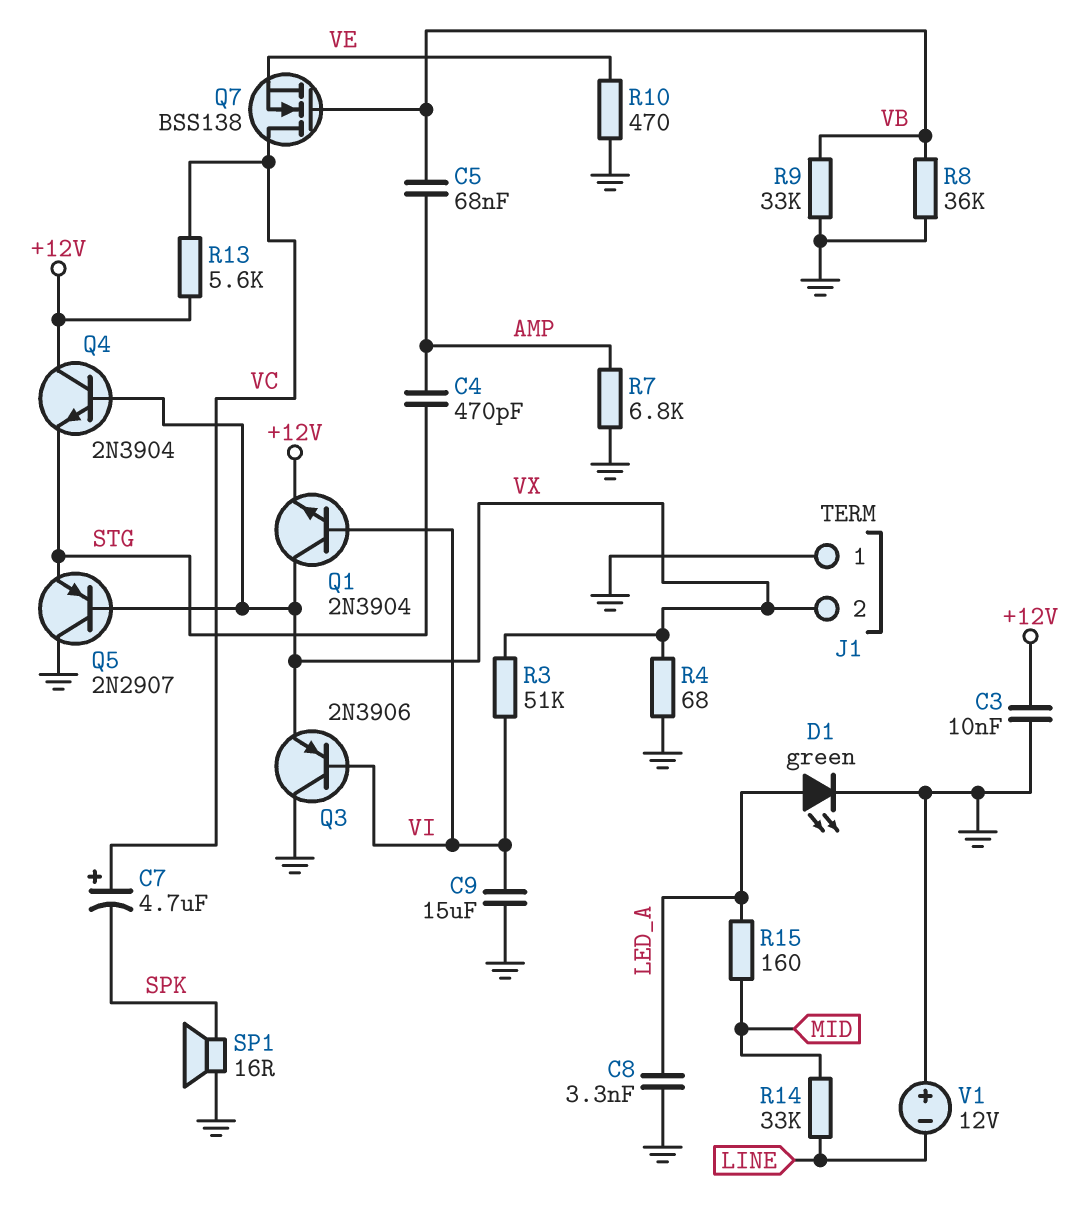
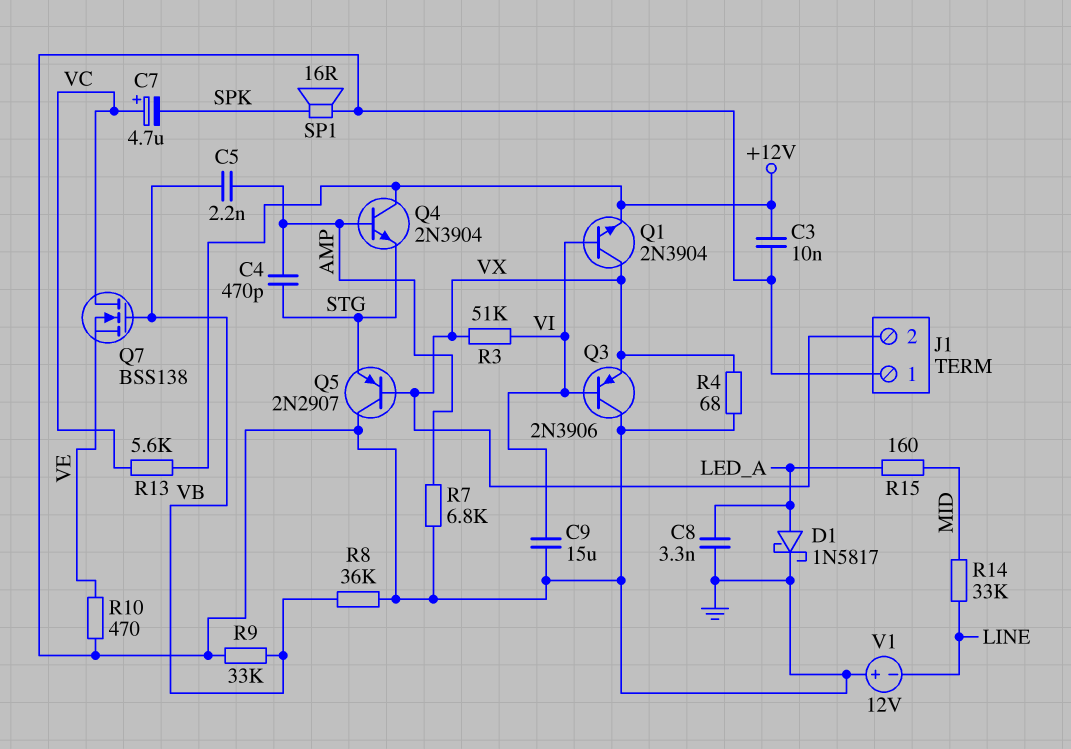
C5: 68nF (AMP, VB) -> 2.2nF (AMP, VB)
D1: LED green (A LED_A, K GND) -> schottky 1N5817 (A LED_A, K GND)
Q4: NPN 2N3904 (B VX, C +12V, E STG) -> NPN 2N3904 (B AMP, C +12V, E STG)

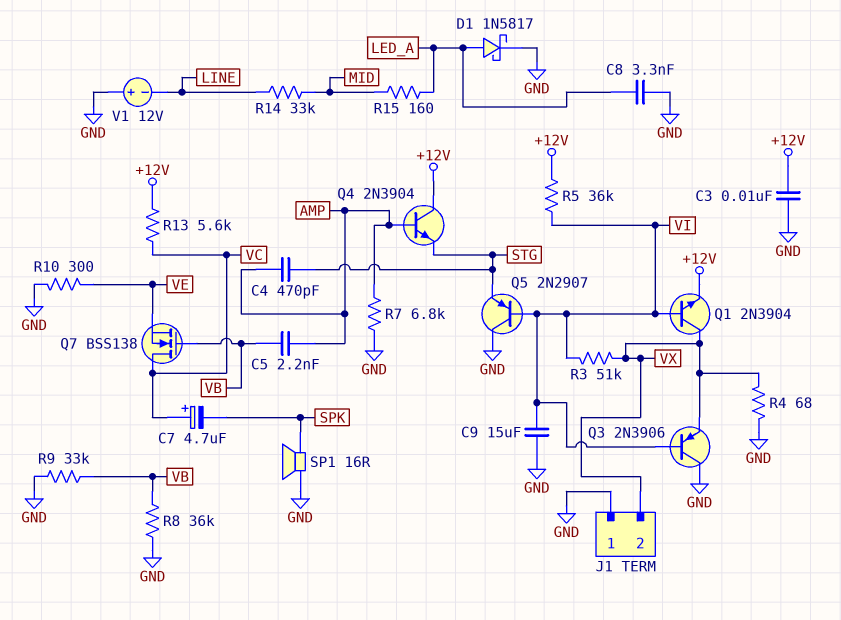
Q5: PNP 2N2907 (B VX, C GND, E STG) -> PNP 2N2907 (B VI, C GND, E STG)
R5: none -> 36k (+12V, VI)
R10: 470 (GND, VE) -> 300 (GND, VE)

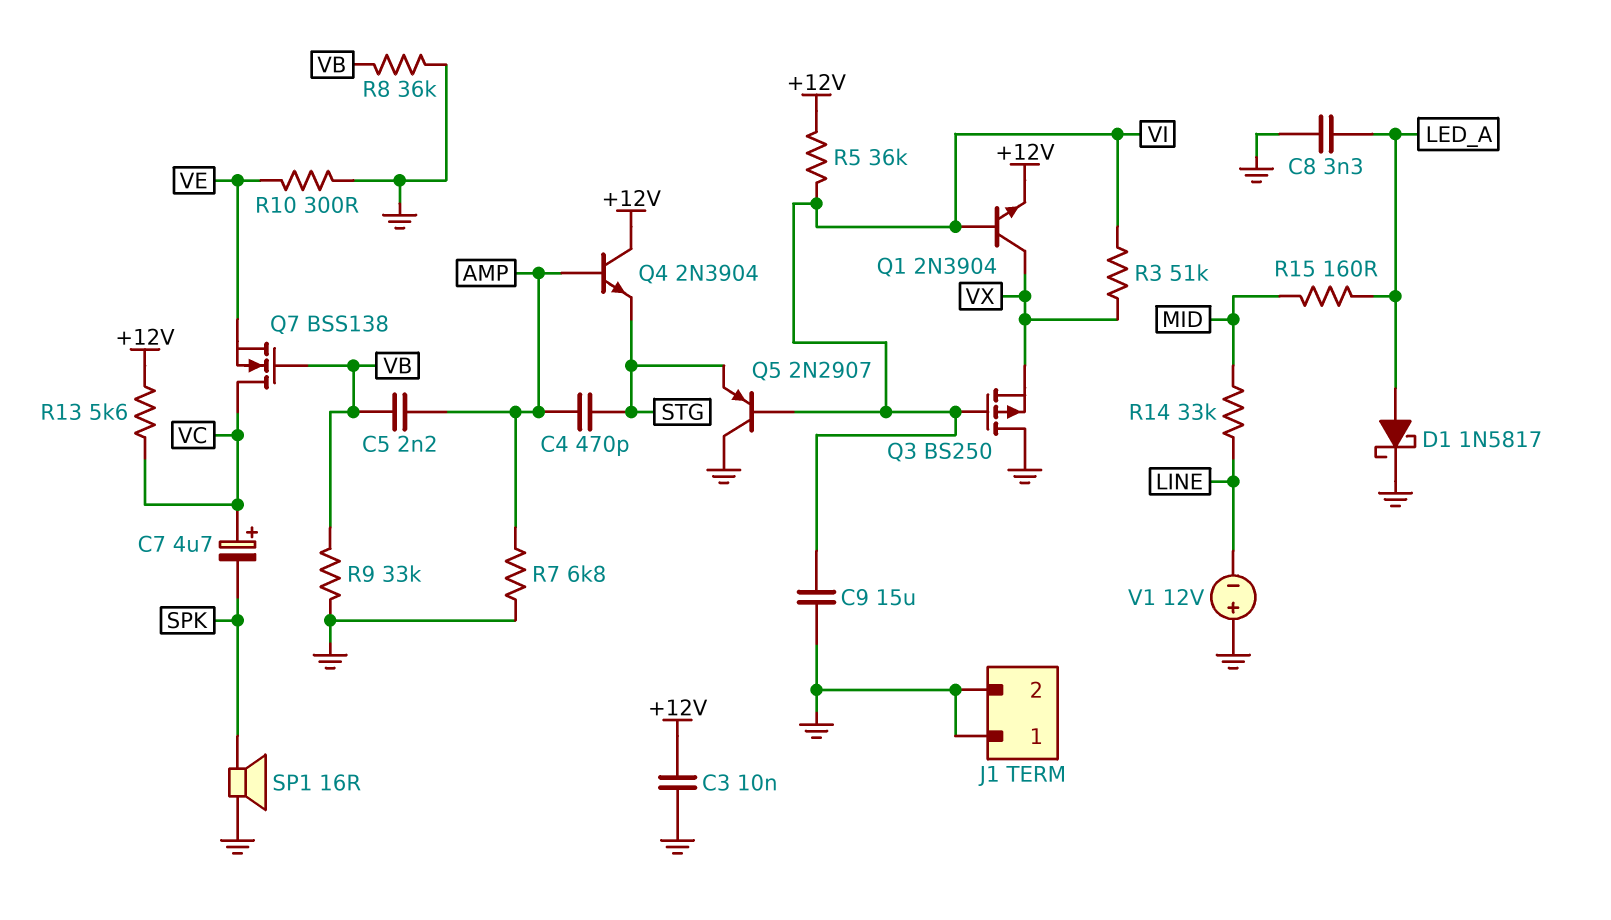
J1 pin 2: VX -> GND
Q3: PNP 2N3906 (B VI, C GND, E VX) -> PMOS BS250 (G VI, D GND, S VX)
R4: 68 (GND, VX) -> none

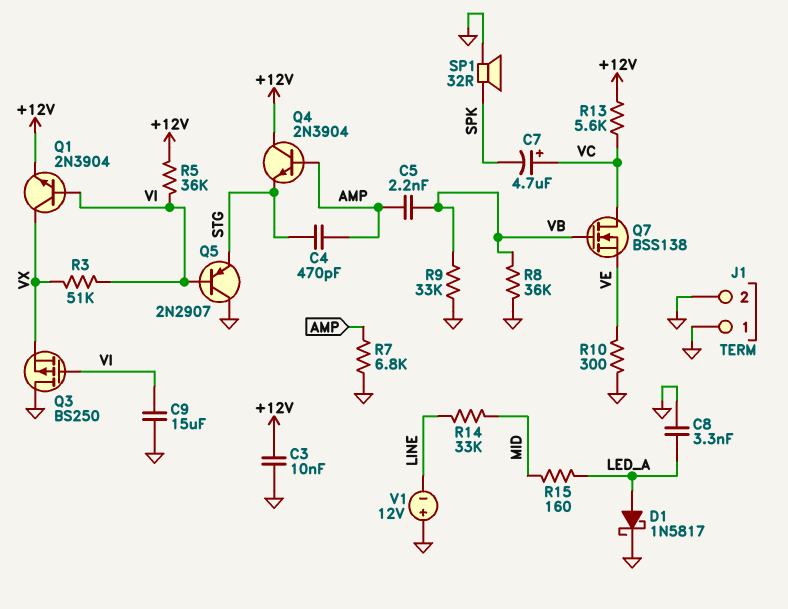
SP1: speaker 16R (GND, SPK) -> speaker 32R (GND, SPK)

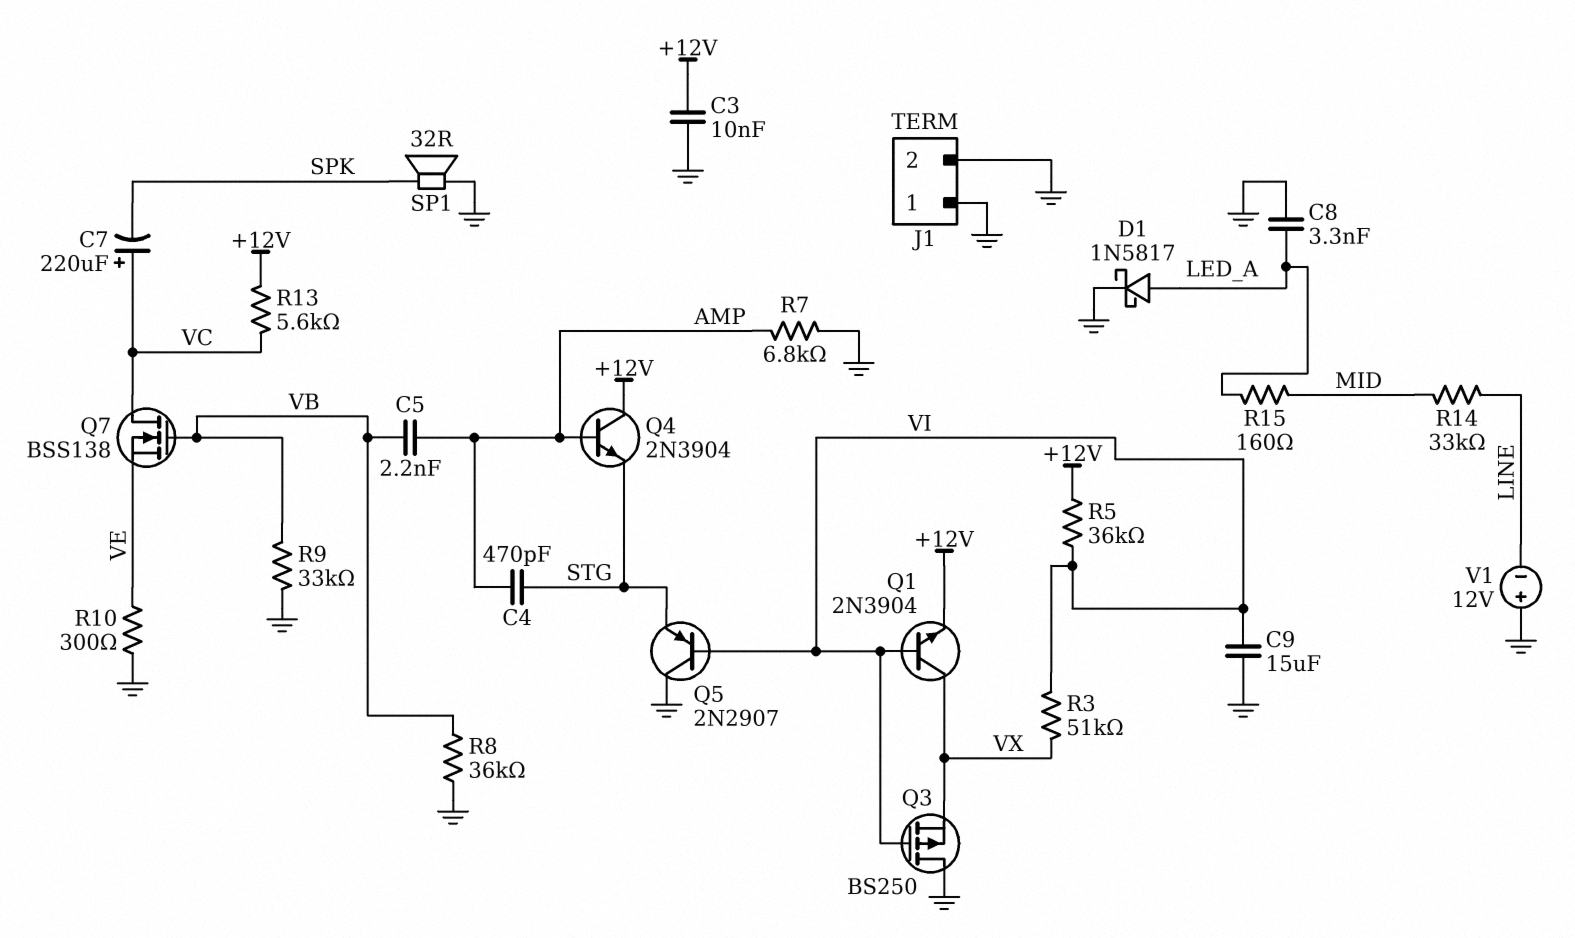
C7: 4.7uF (plus VC, minus SPK) -> 220uF (plus VC, minus SPK)

